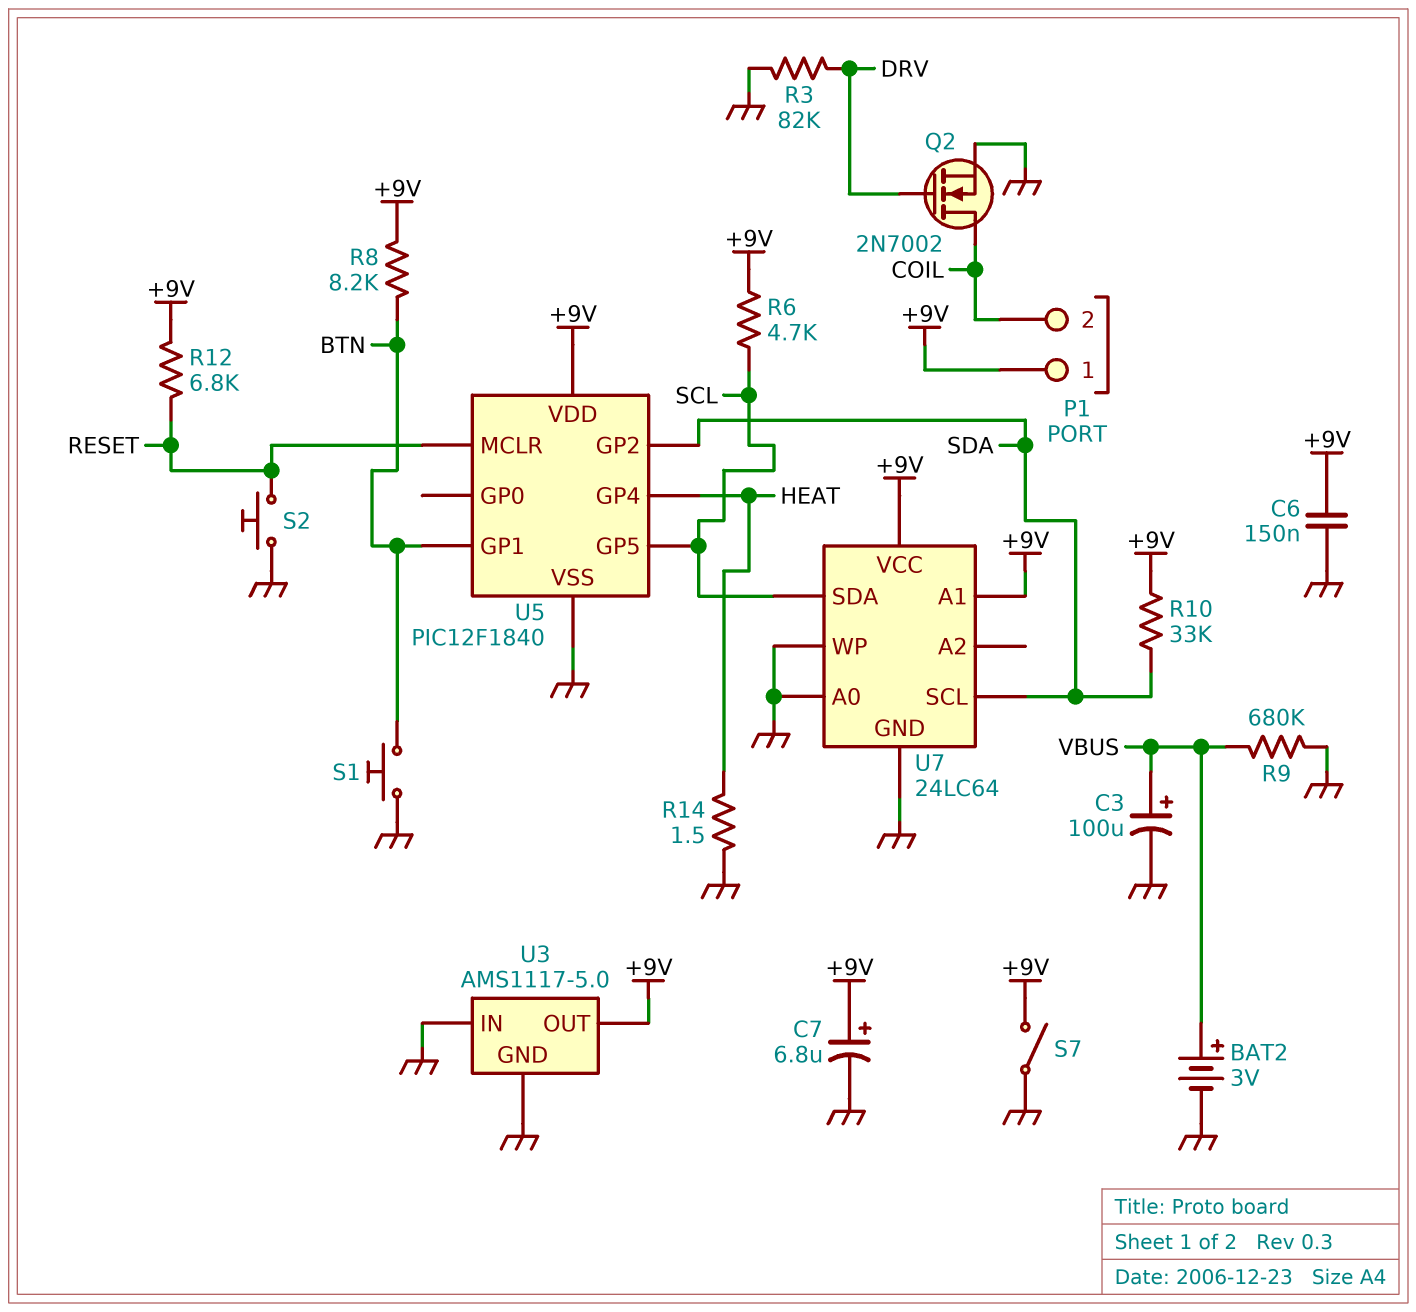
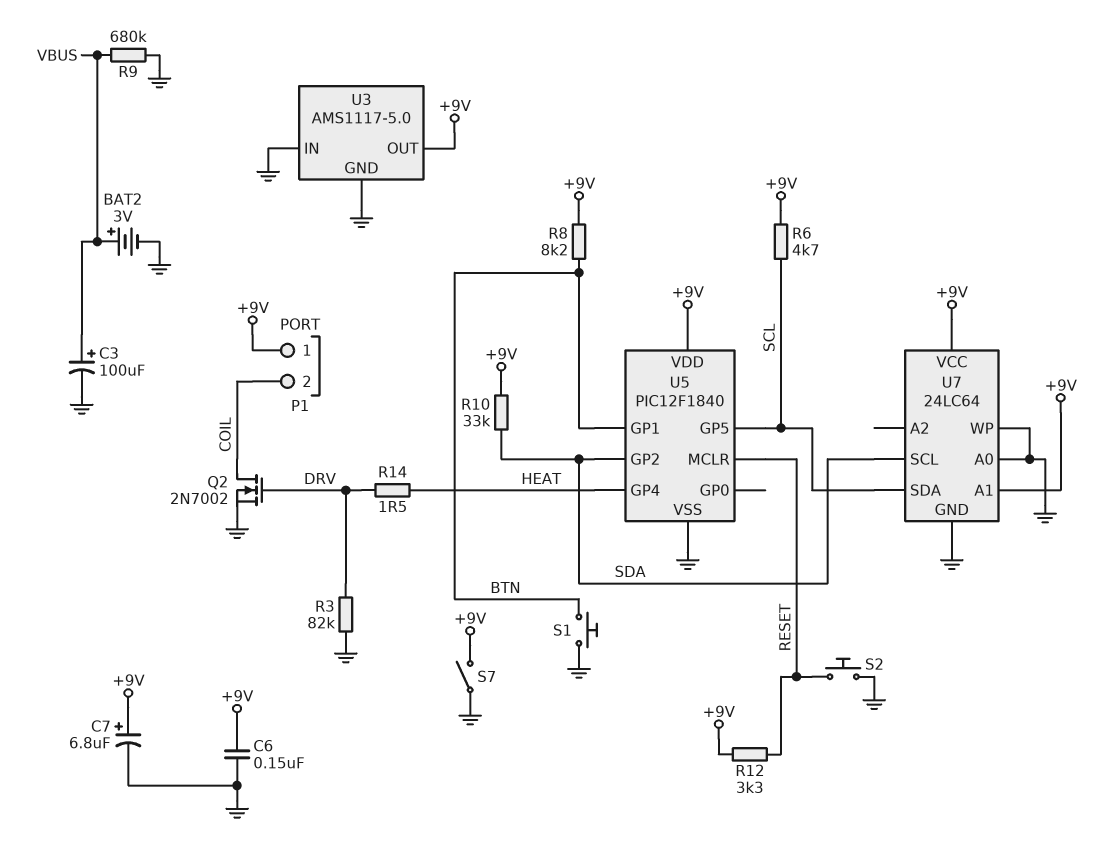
R12: 6.8k (+9V, RESET) -> 3.3k (+9V, RESET)
R14: 1.5 (GND, HEAT) -> 1.5 (DRV, HEAT)

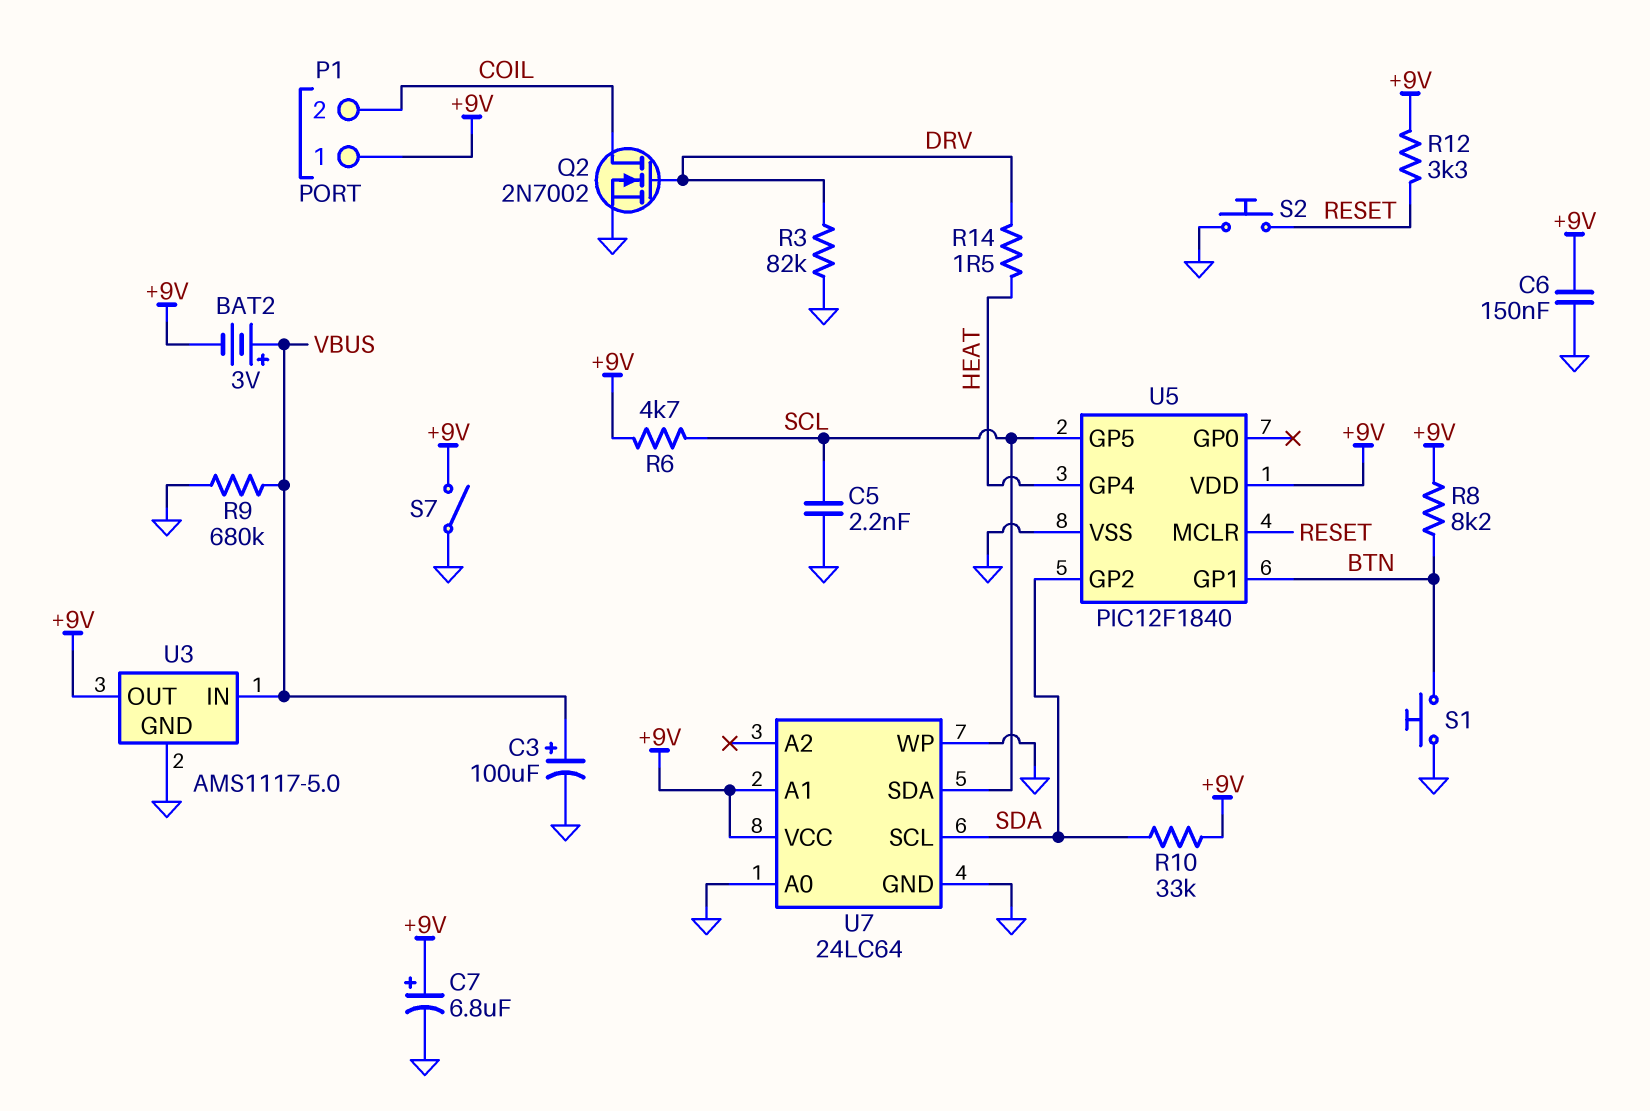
BAT2: 3V (plus VBUS, minus GND) -> 3V (plus VBUS, minus +9V)
C5: none -> 2.2nF (GND, SCL)
U3 pin IN: GND -> VBUS

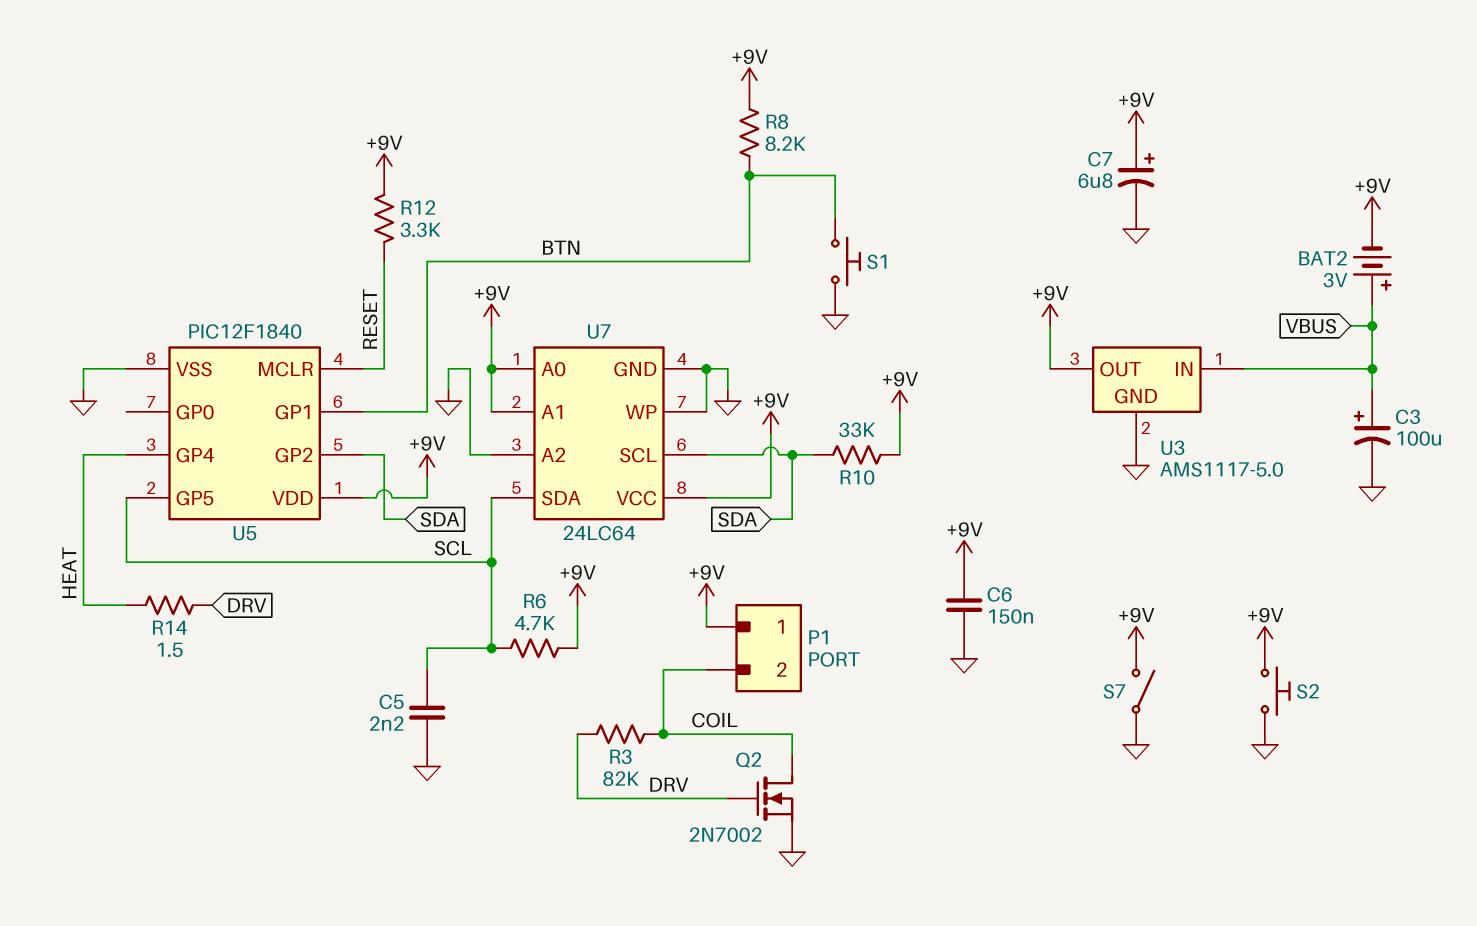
R3: 82k (DRV, GND) -> 82k (COIL, DRV)
R9: 680k (GND, VBUS) -> none
S2: button (GND, RESET) -> button (+9V, GND)
U7 pin A0: GND -> +9V
U7 pin A2: none -> GND

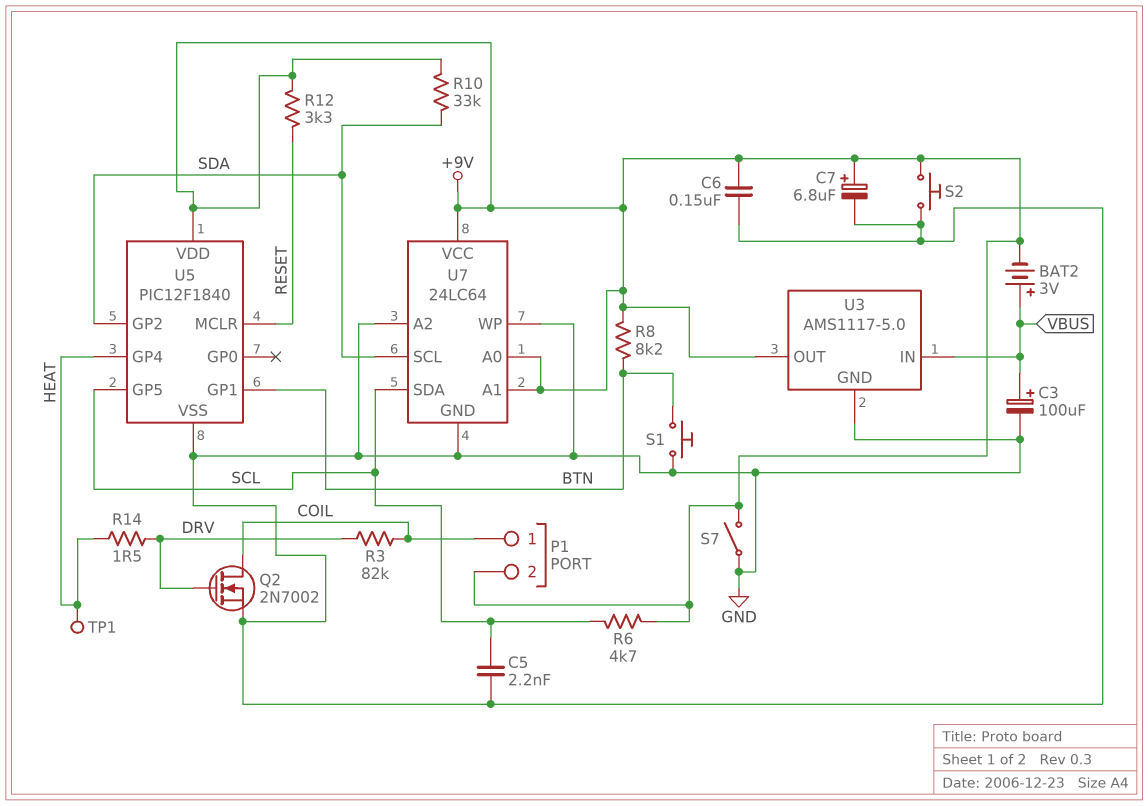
P1 pin 1: +9V -> COIL
P1 pin 2: COIL -> +9V
TP1: none -> test point (HEAT)

